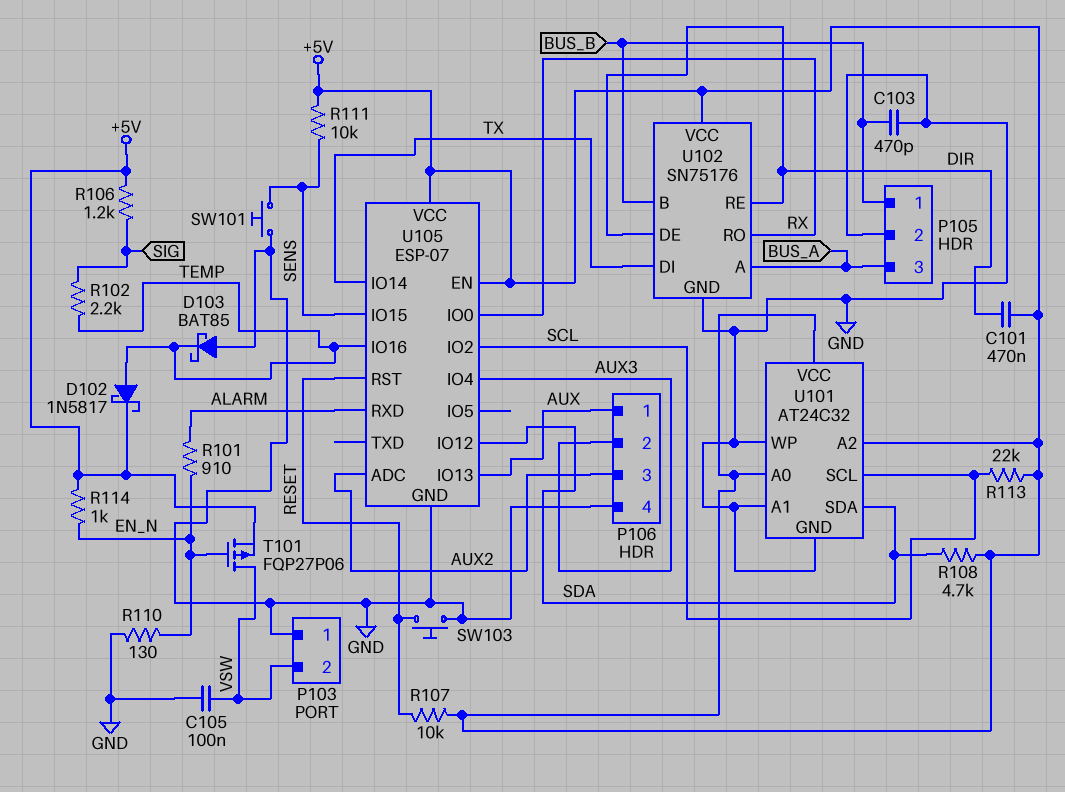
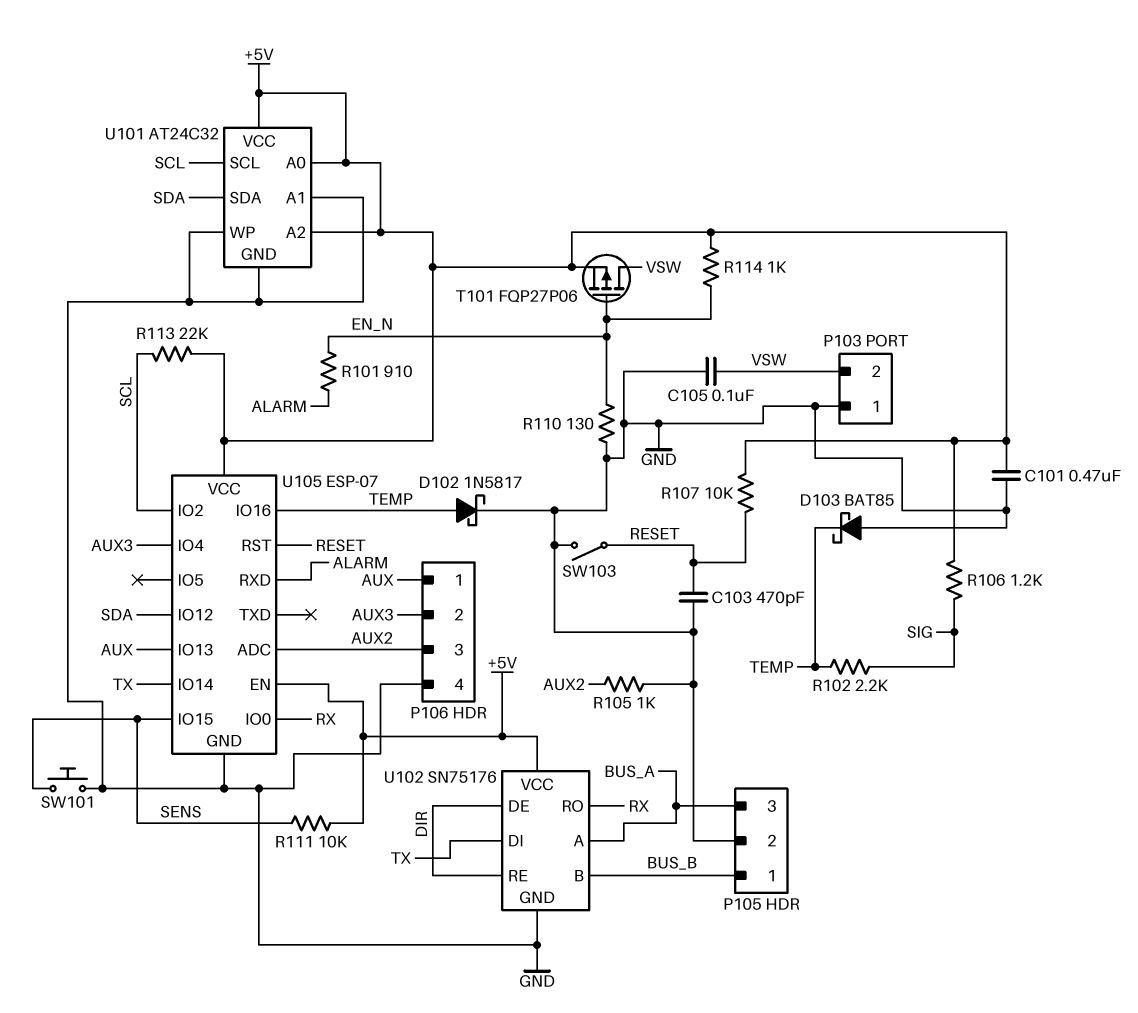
C101: 470nF (+5V, DIR) -> 470nF (+5V, GND)
C103: 470pF (BUS_B, GND) -> 470pF (GND, RESET)
D102: schottky 1N5817 (A TEMP, K +5V) -> schottky 1N5817 (A TEMP, K GND)
R105: none -> 1k (AUX2, GND)
R108: 4.7k (+5V, SDA) -> none
SW103: button (GND, RESET) -> switch (GND, RESET)

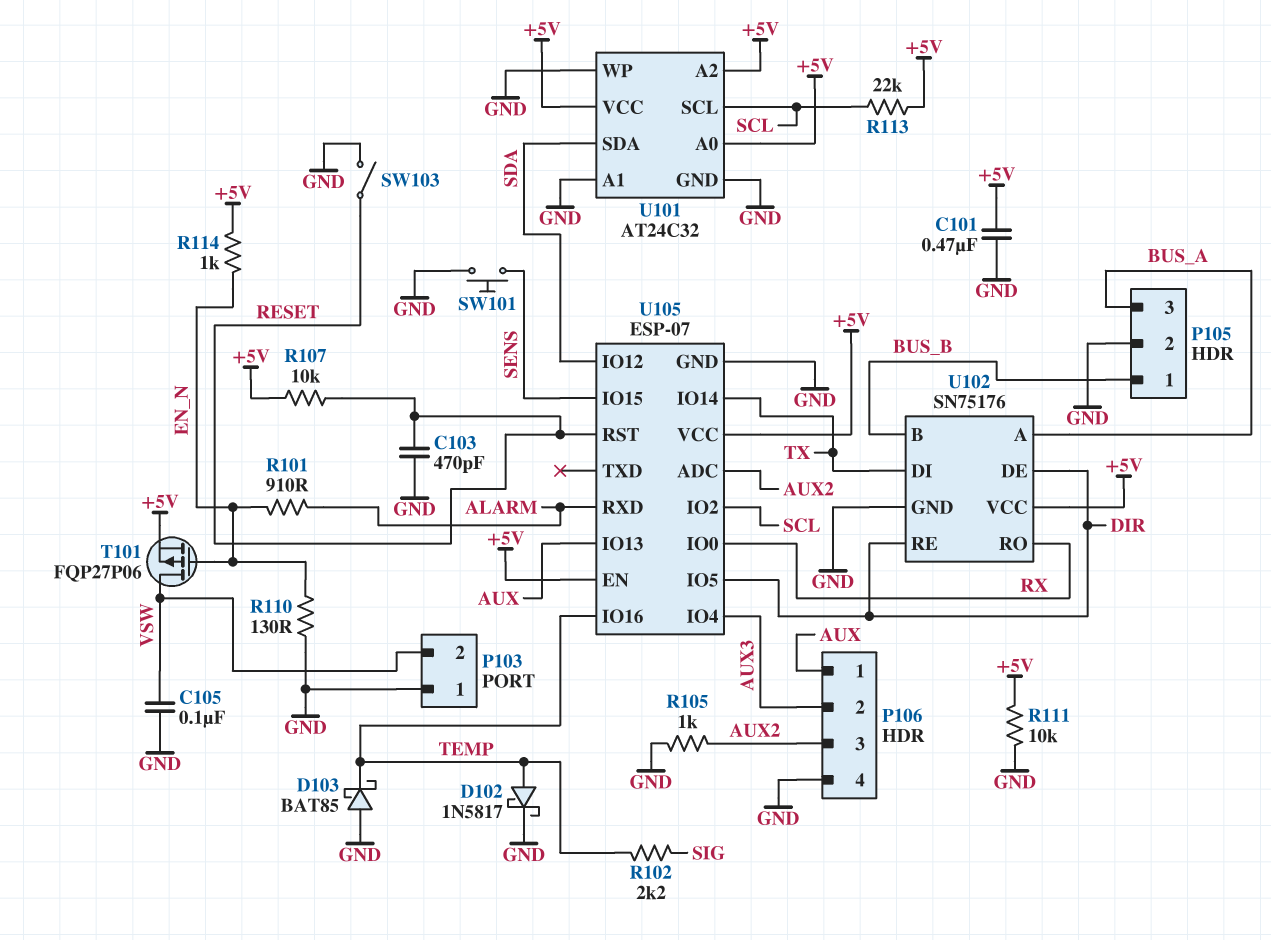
R106: 1.2k (+5V, SIG) -> none
R111: 10k (+5V, SENS) -> 10k (+5V, GND)
U105 pin IO5: none -> DIR

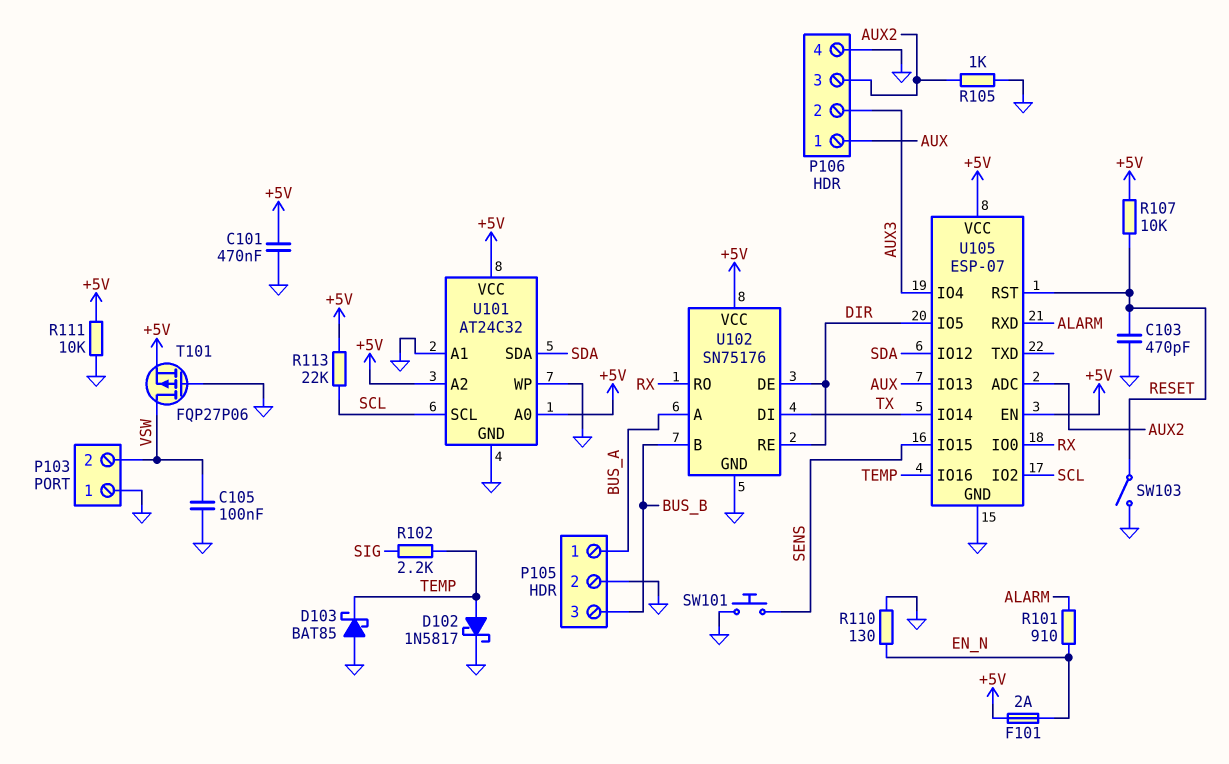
F101: none -> 2A (+5V, EN_N)
P105 pin 1: BUS_B -> BUS_A
P105 pin 3: BUS_A -> BUS_B
R114: 1k (+5V, EN_N) -> none
T101: PMOS FQP27P06 (G EN_N, D VSW, S +5V) -> PMOS FQP27P06 (G GND, D VSW, S +5V)

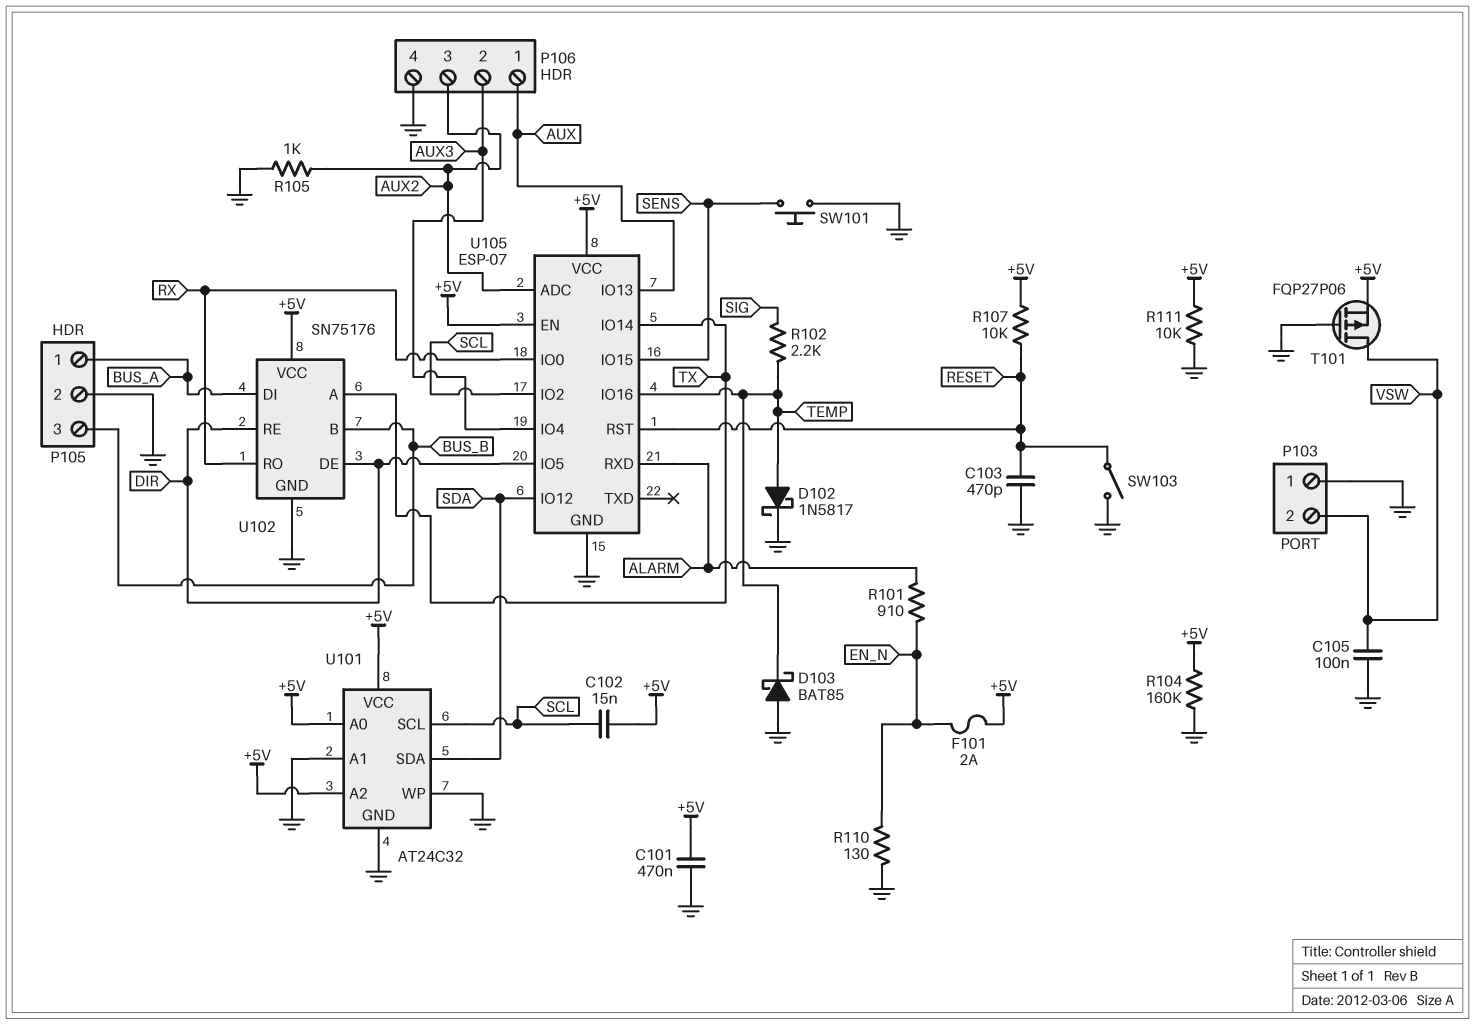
C102: none -> 15nF (+5V, SCL)
R104: none -> 160k (+5V, GND)
R113: 22k (+5V, SCL) -> none
U102 pin A: BUS_A -> TX
U102 pin DI: TX -> BUS_A

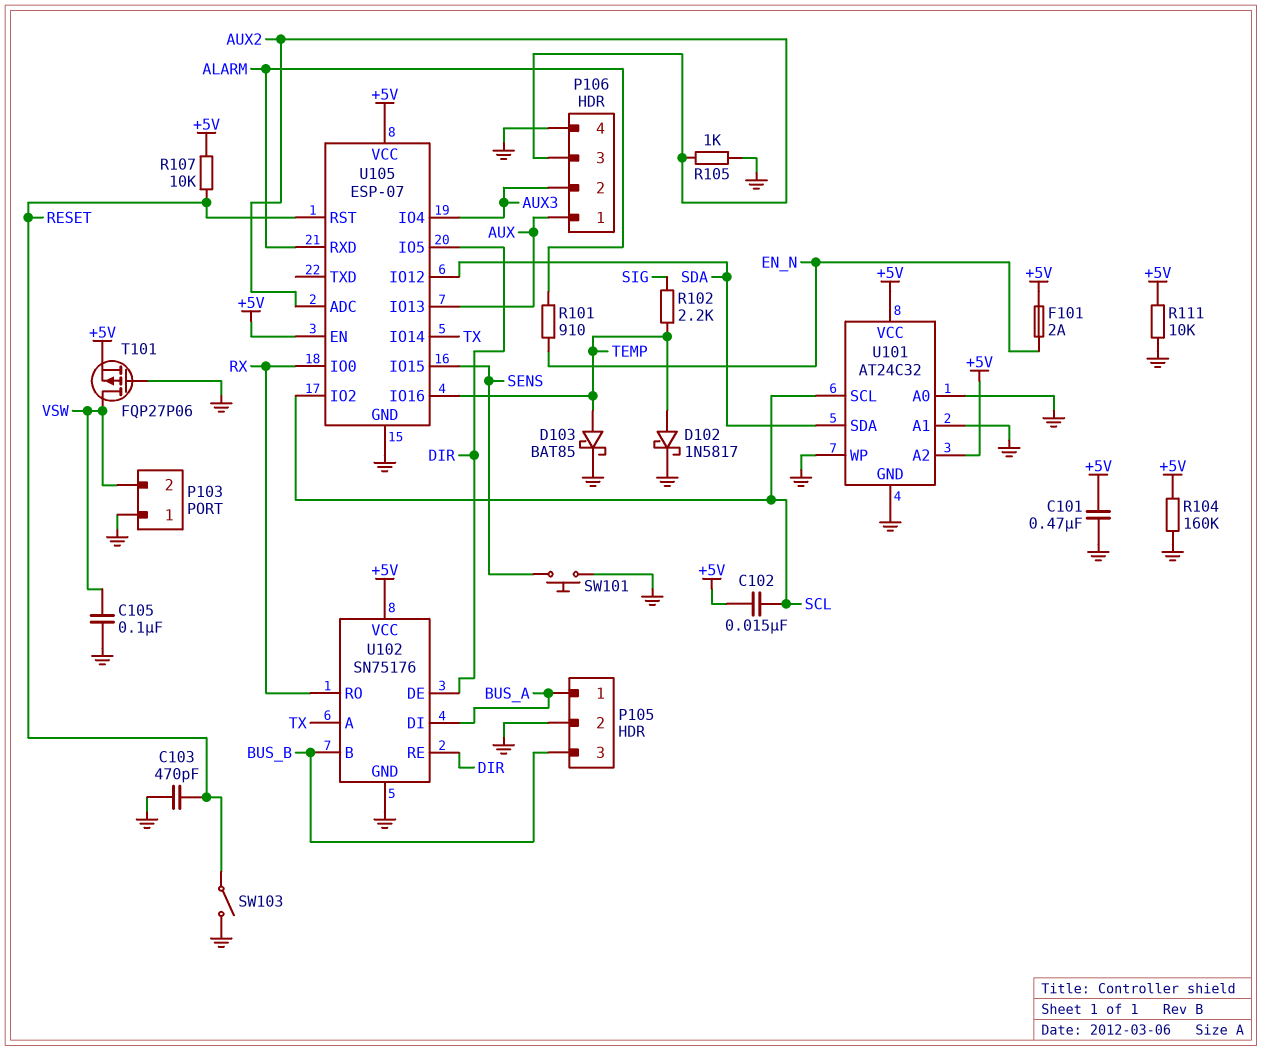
D103: schottky BAT85 (A GND, K TEMP) -> schottky BAT85 (A TEMP, K GND)
R110: 130 (EN_N, GND) -> none
U101 pin A0: +5V -> GND

